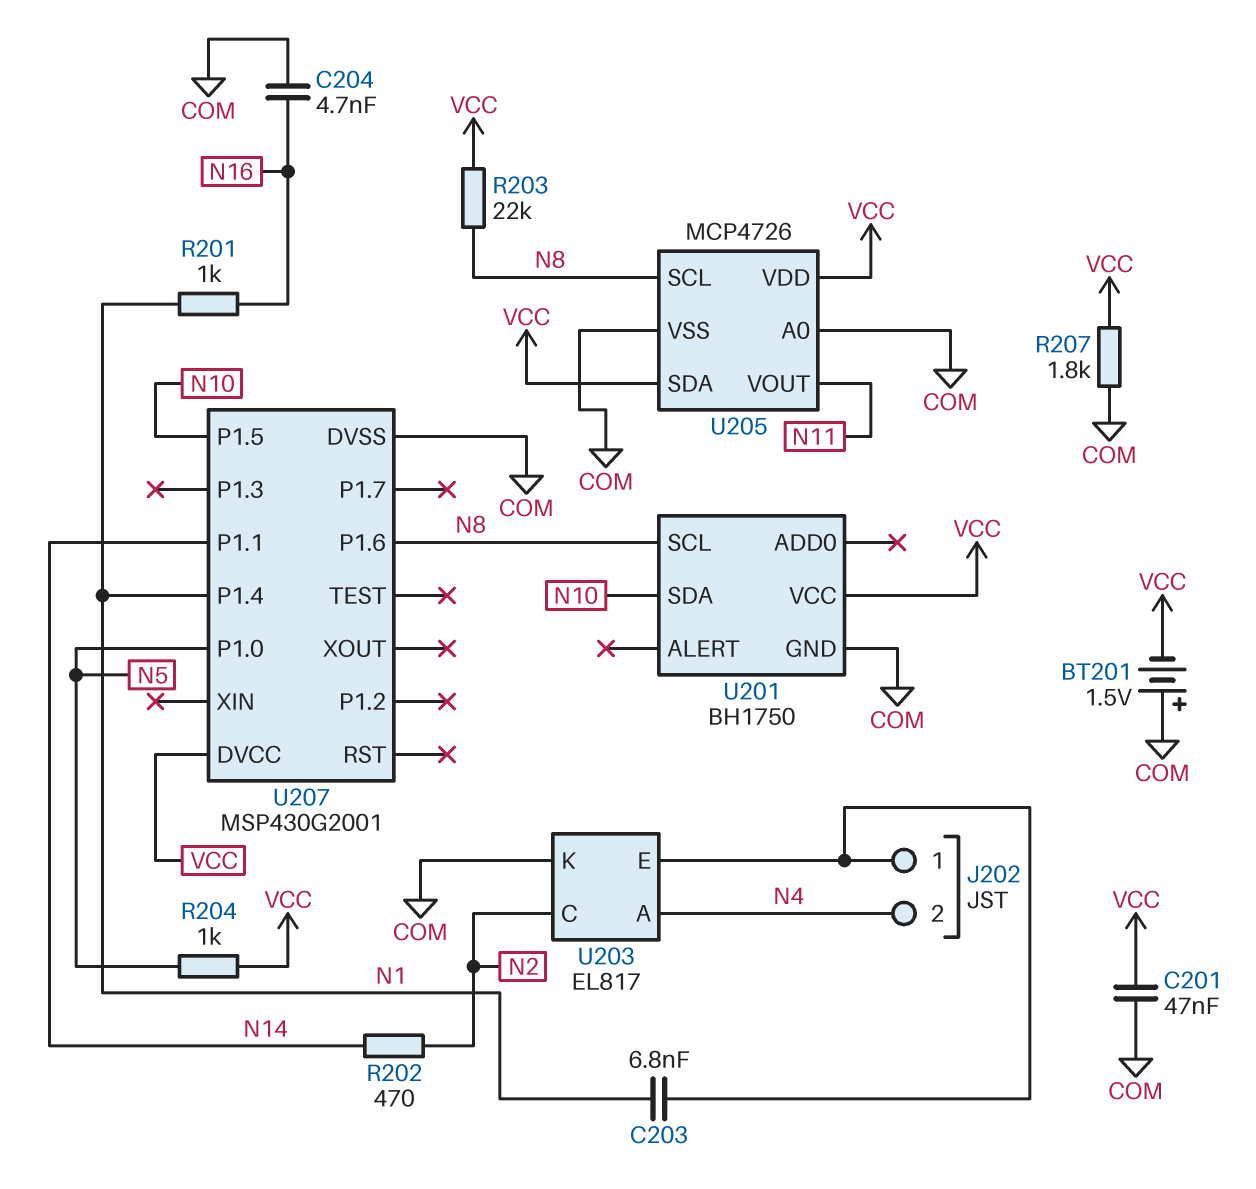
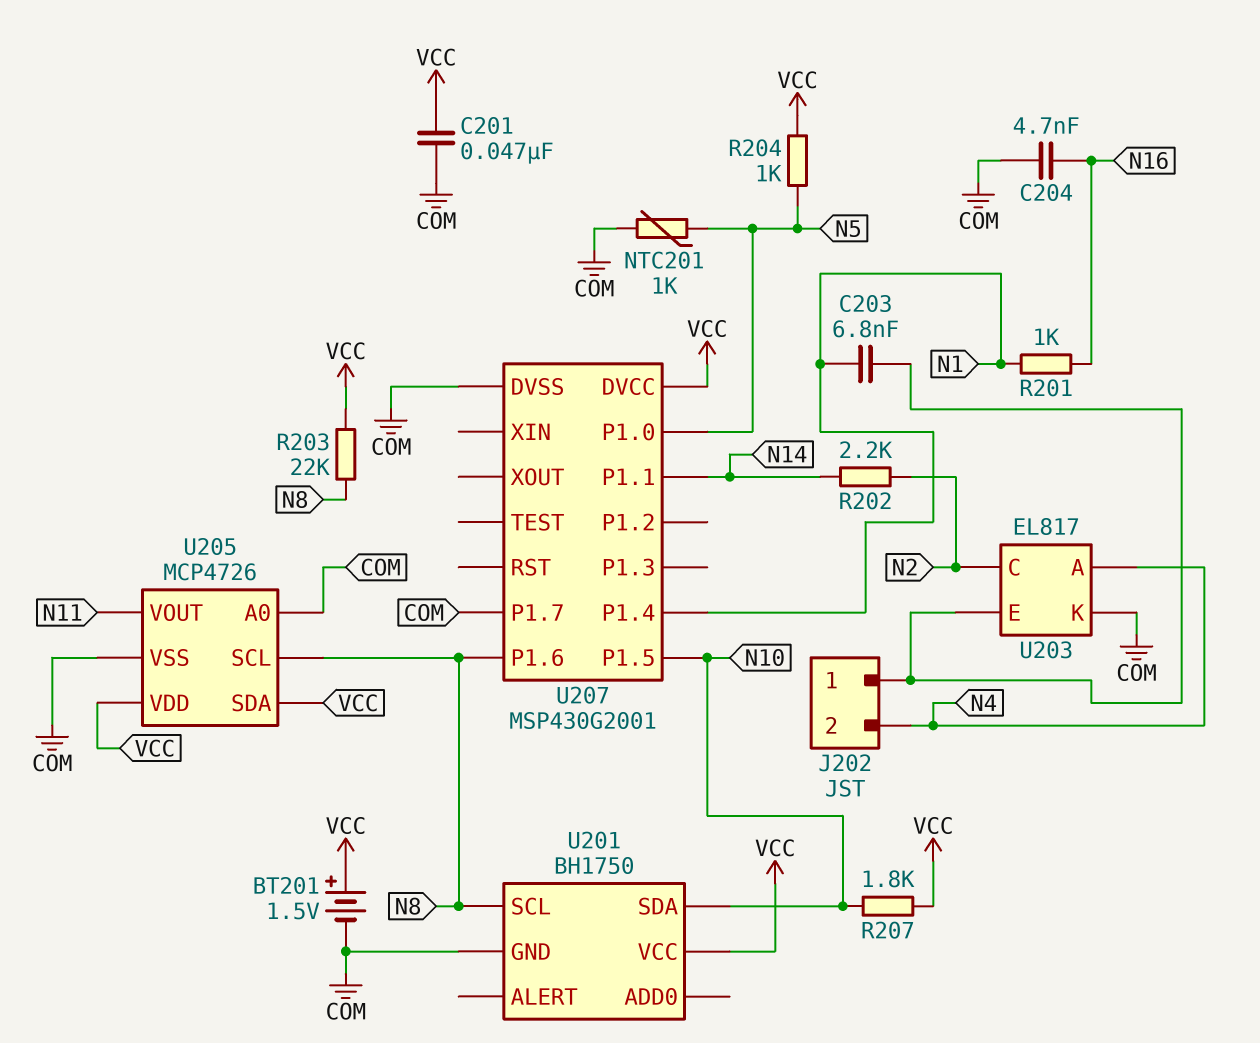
BT201: 1.5V (plus COM, minus VCC) -> 1.5V (plus VCC, minus COM)
NTC201: none -> 1k (COM, N5)
R202: 470 (N2, N14) -> 2.2k (N2, N14)
R207: 1.8k (COM, VCC) -> 1.8k (N10, VCC)
U207 pin P1.7: none -> COM

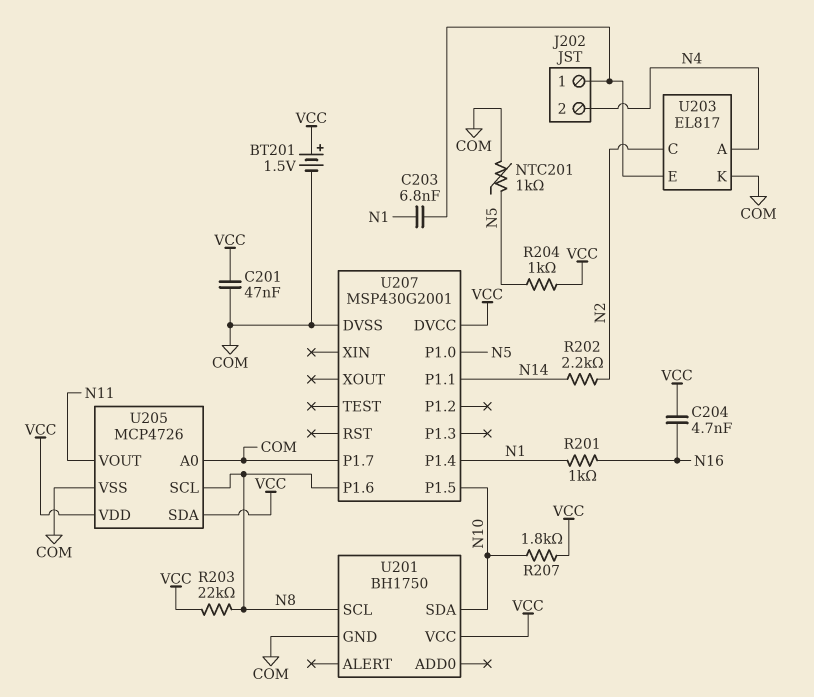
C204: 4.7nF (COM, N16) -> 4.7nF (N16, VCC)

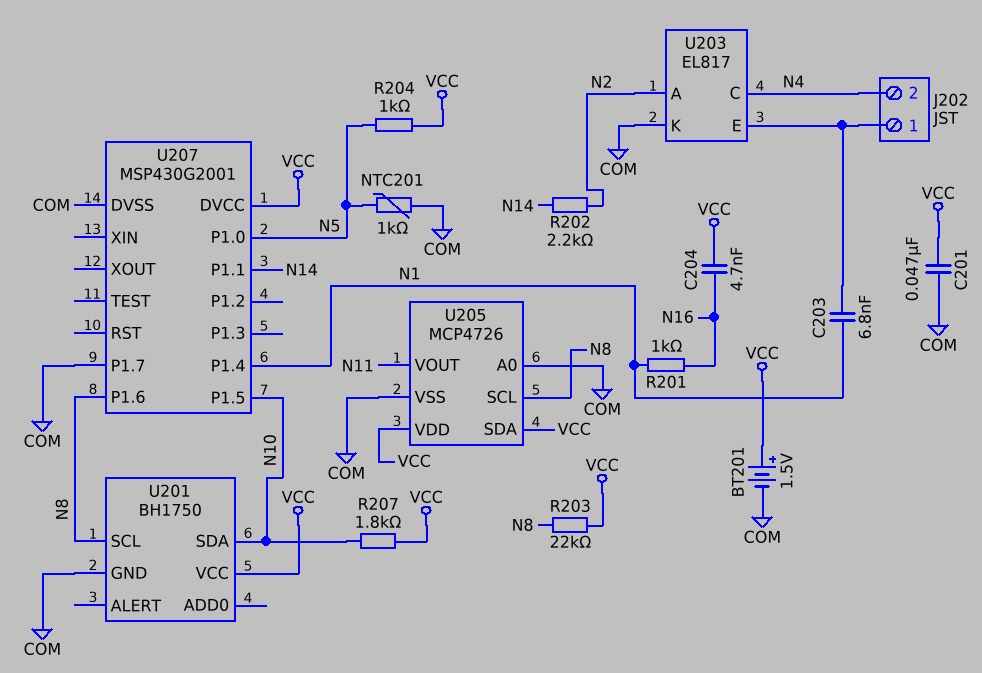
U203 pin A: N4 -> N2
U203 pin C: N2 -> N4

